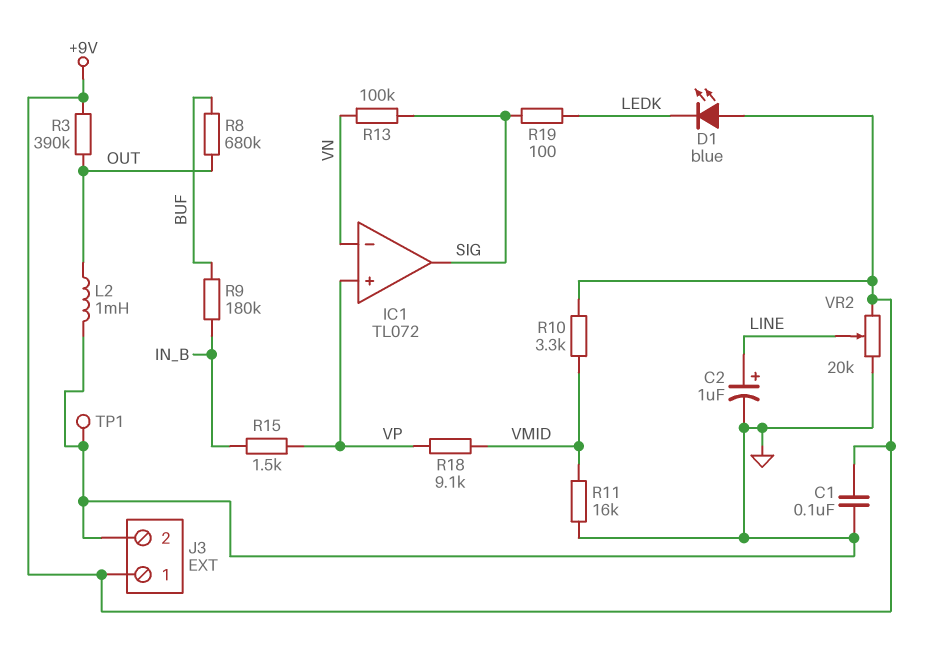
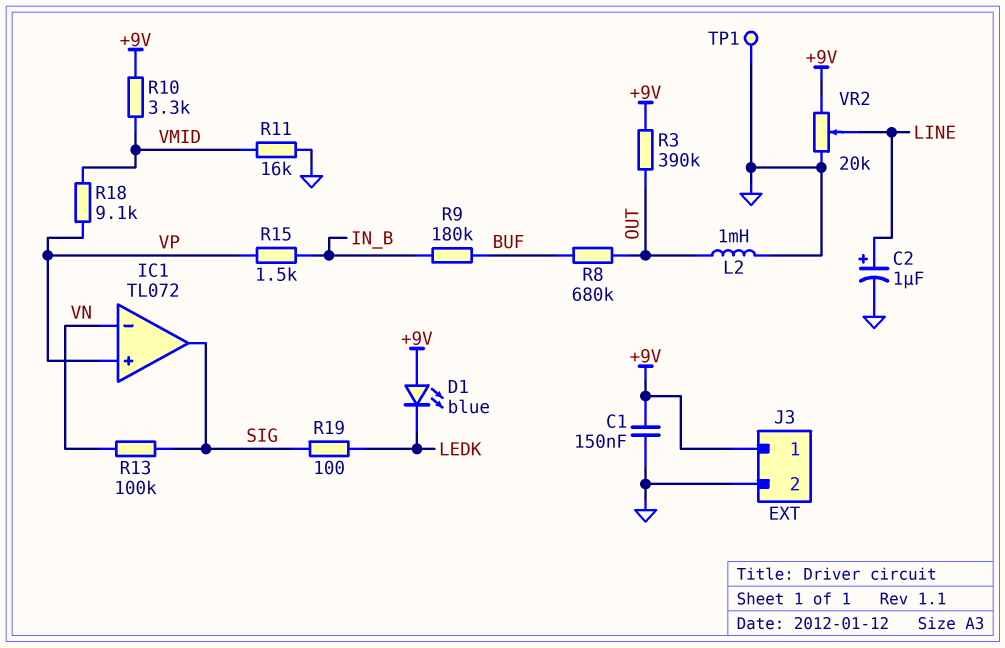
C1: 100nF (+9V, GND) -> 150nF (+9V, GND)

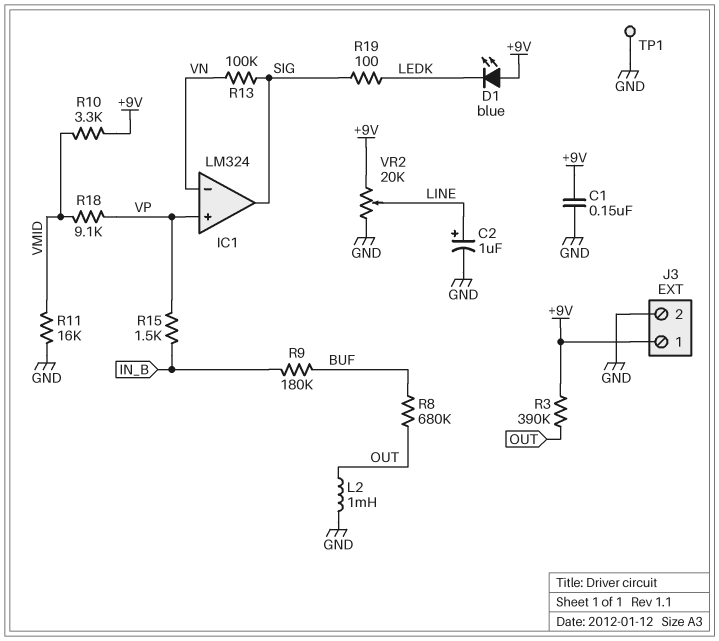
IC1: TL072 -> LM324

